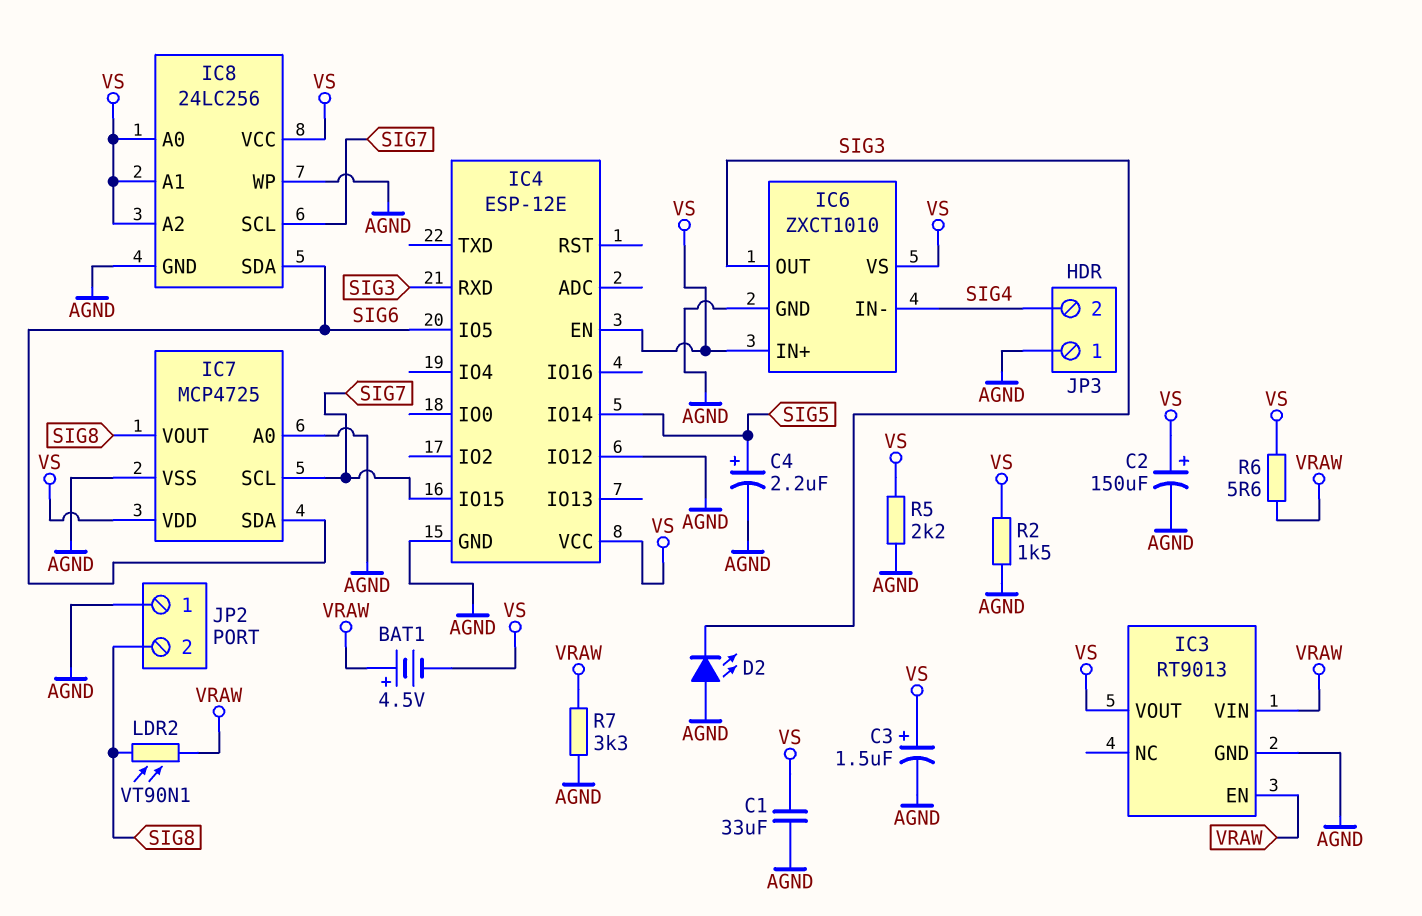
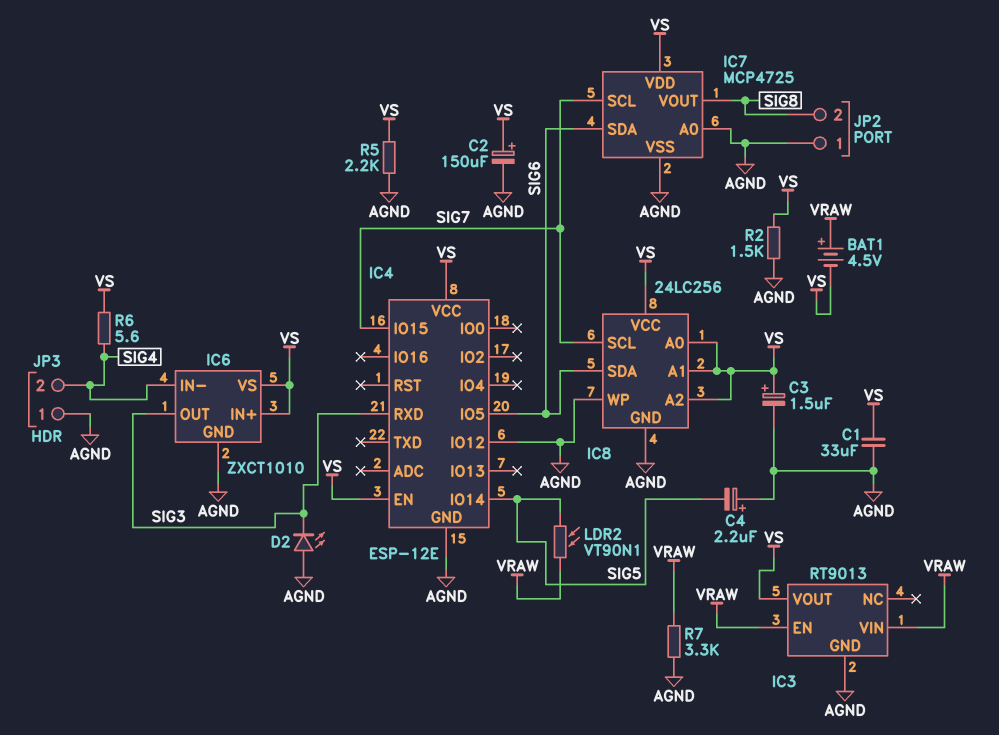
C4: 2.2uF (plus SIG5, minus AGND) -> 2.2uF (plus AGND, minus SIG5)
LDR2: VT90N1 (SIG8, VRAW) -> VT90N1 (SIG5, VRAW)
R6: 5.6 (VRAW, VS) -> 5.6 (SIG4, VS)

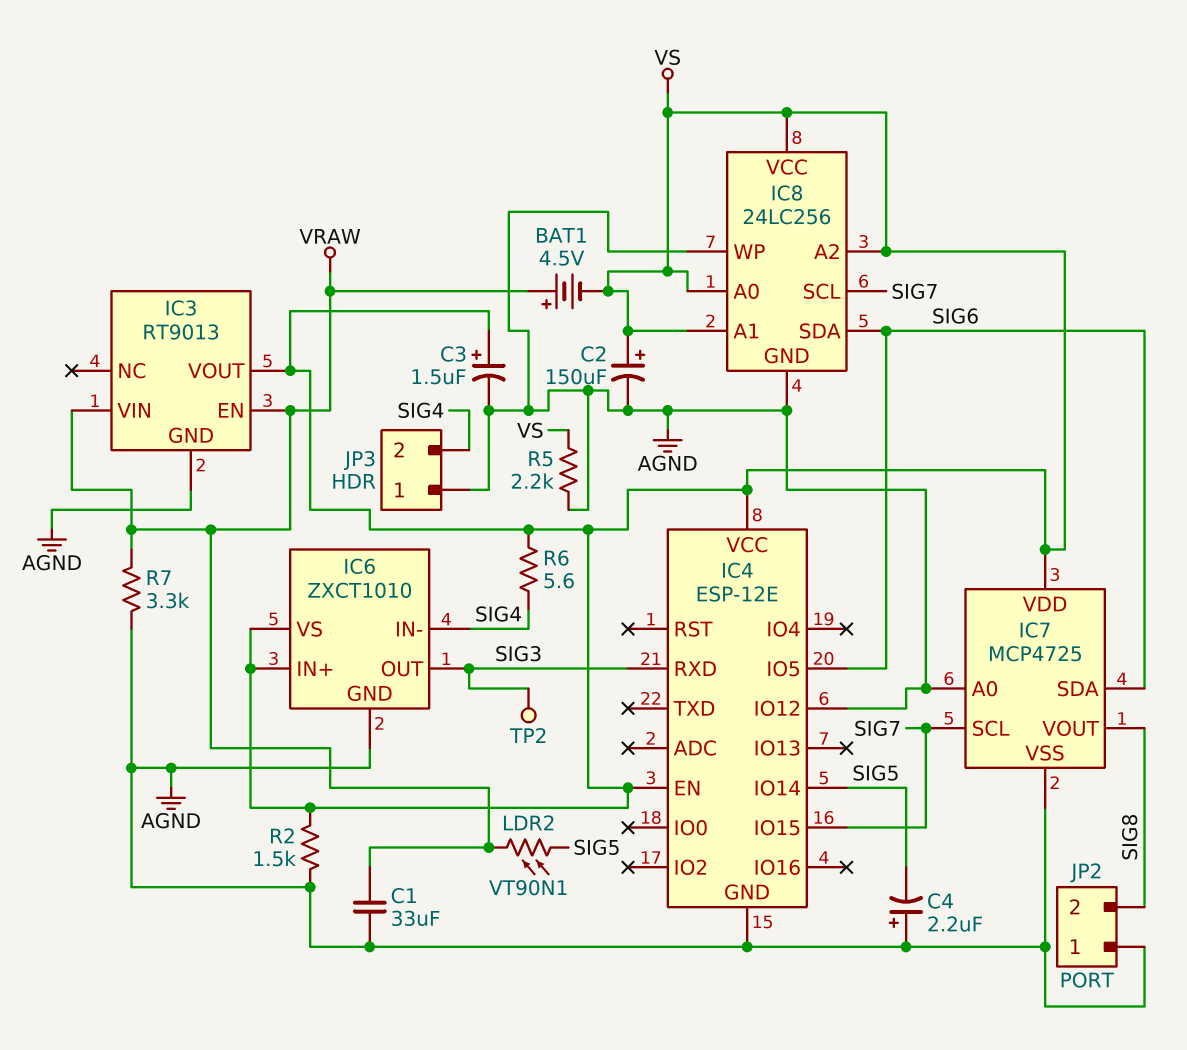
C1: 33uF (AGND, VS) -> 33uF (AGND, VRAW)
D2: LED (A AGND, K SIG3) -> none
TP2: none -> test point (SIG3)

